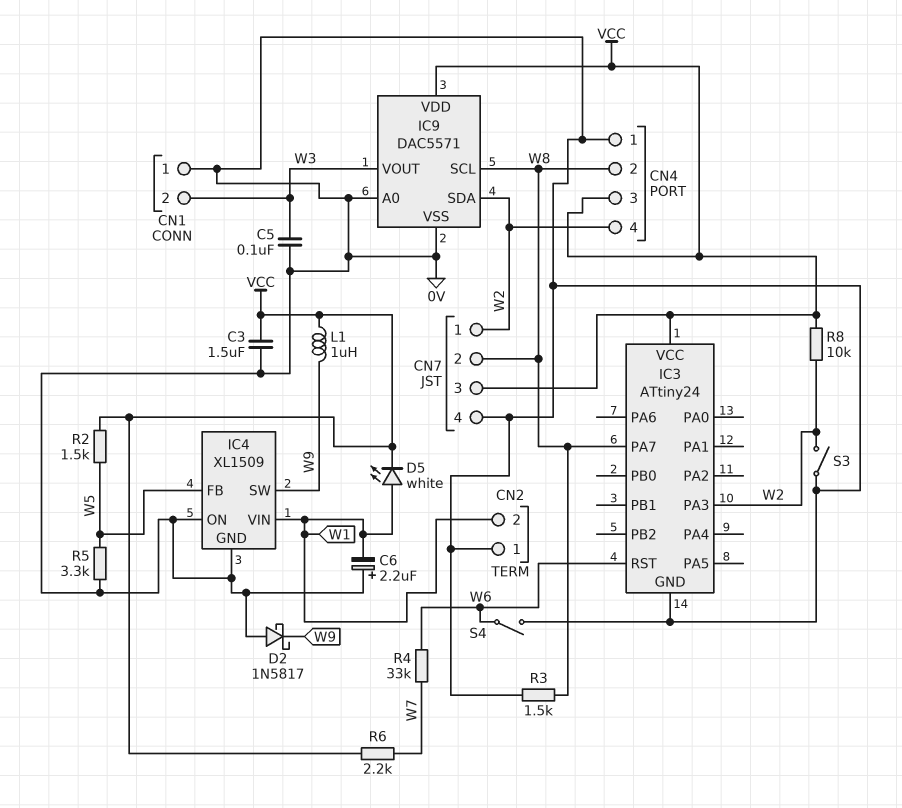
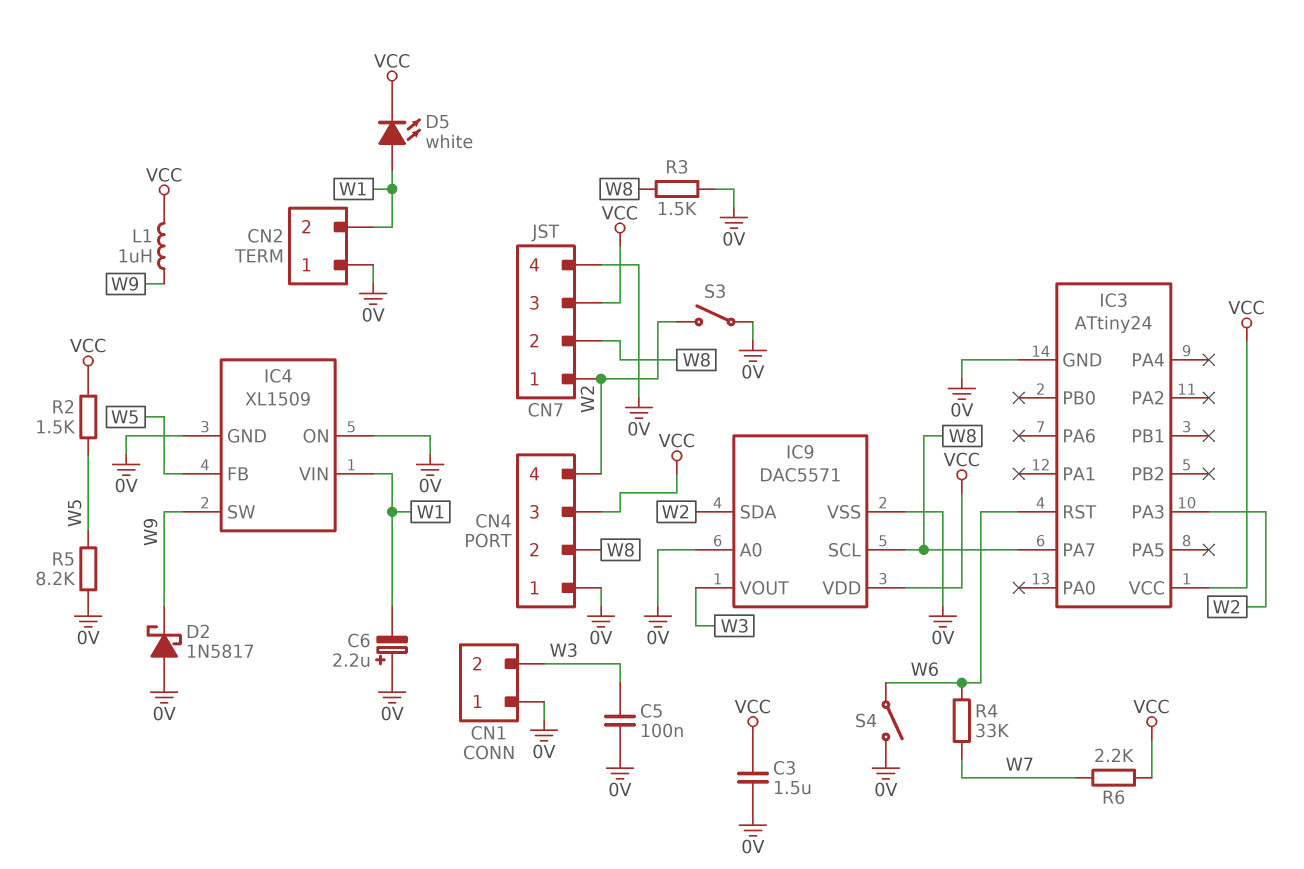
R5: 3.3k (0V, W5) -> 8.2k (0V, W5)
R8: 10k (VCC, W2) -> none

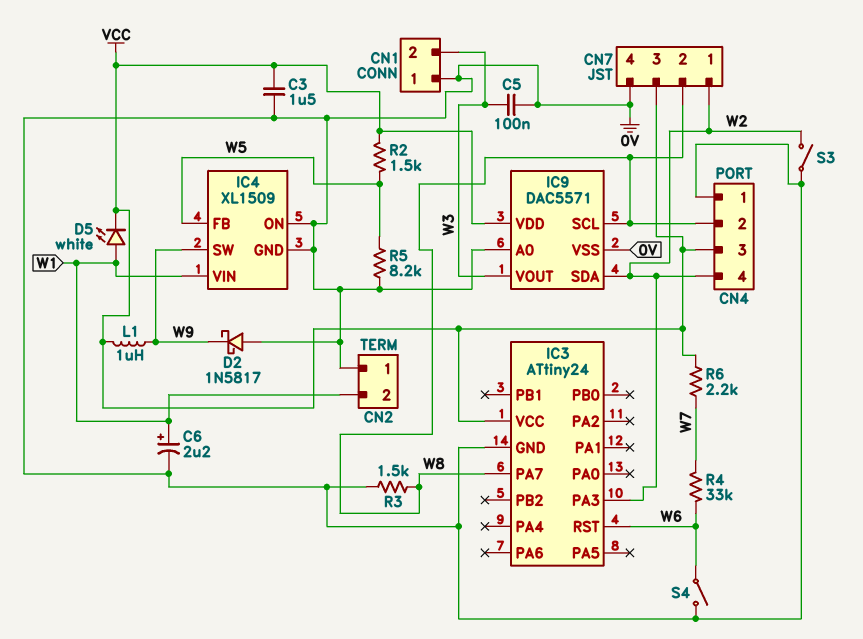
C6: 2.2uF (plus 0V, minus W1) -> 2.2uF (plus W1, minus 0V)

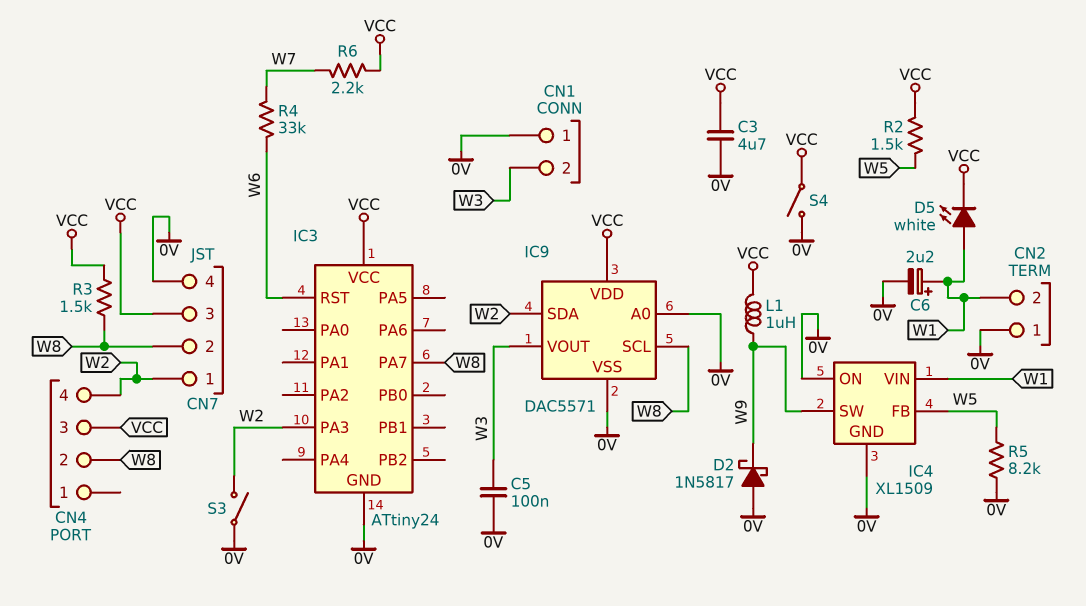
C3: 1.5uF (0V, VCC) -> 4.7uF (0V, VCC)
CN4 pin 1: 0V -> none
R3: 1.5k (0V, W8) -> 1.5k (VCC, W8)
S4: switch (0V, W6) -> switch (0V, VCC)

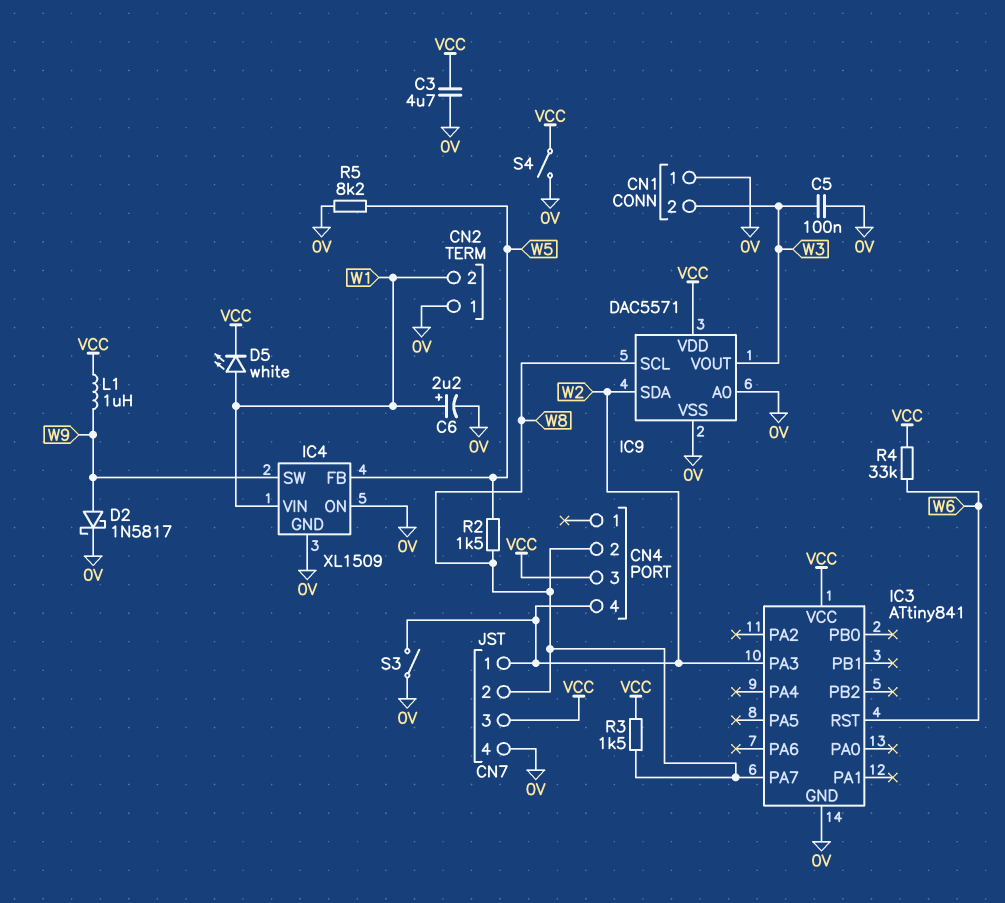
D2: schottky 1N5817 (A 0V, K W9) -> schottky 1N5817 (A W9, K 0V)
IC3: ATtiny24 -> ATtiny841
R2: 1.5k (VCC, W5) -> 1.5k (W5, W8)
R4: 33k (W6, W7) -> 33k (VCC, W6)
R6: 2.2k (VCC, W7) -> none

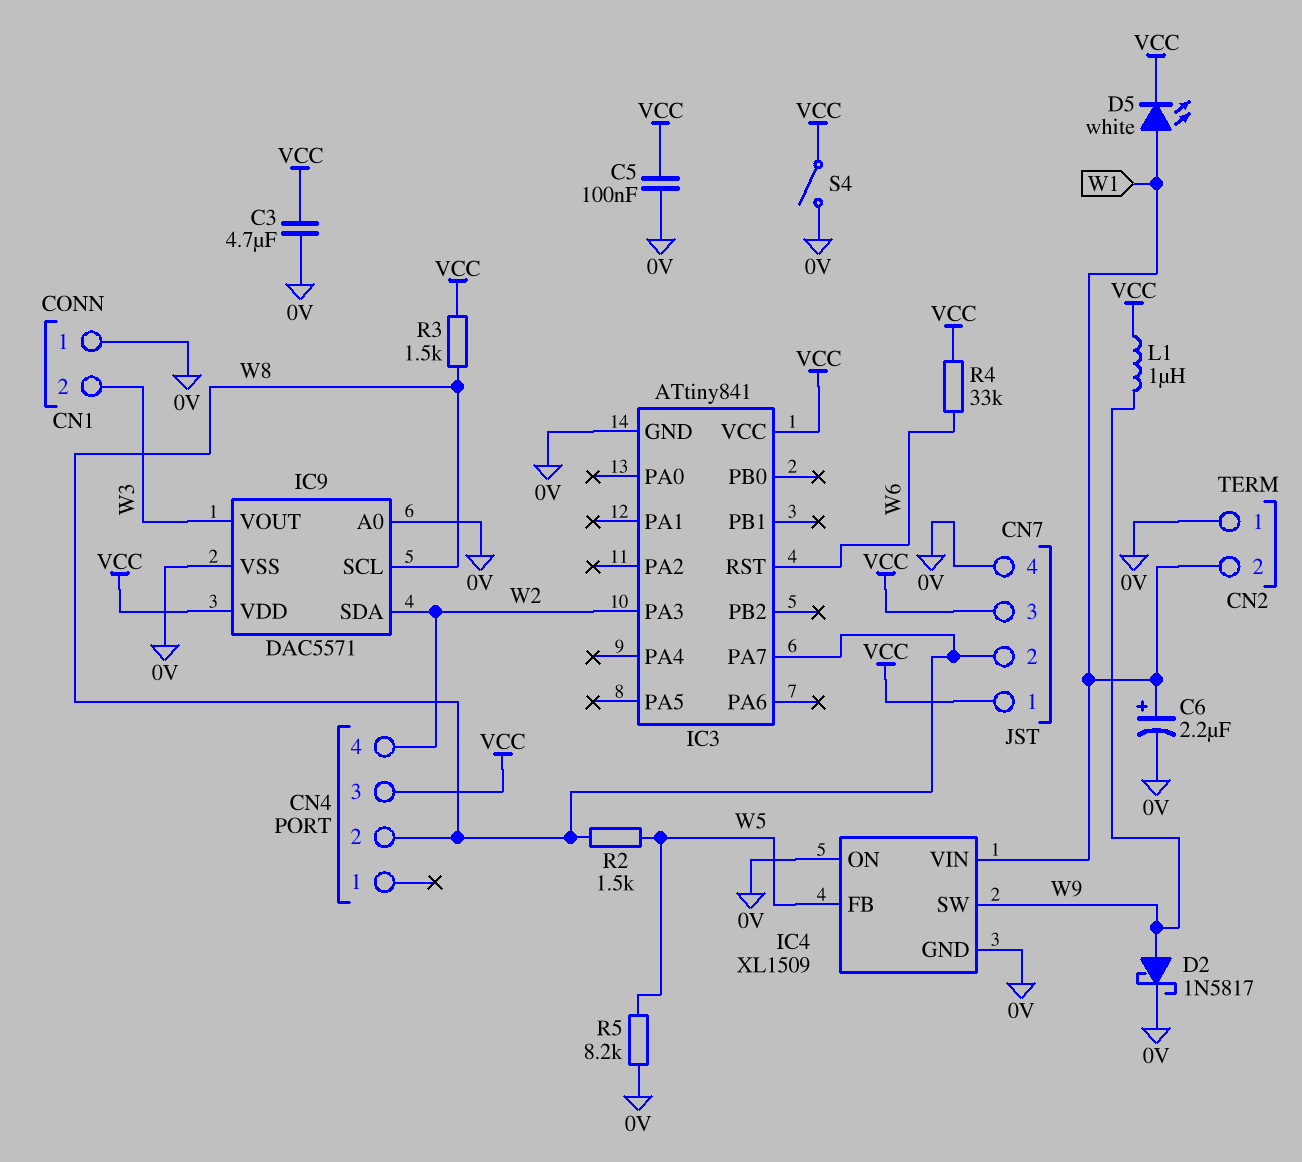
C5: 100nF (0V, W3) -> 100nF (0V, VCC)
CN7 pin 1: W2 -> VCC
S3: switch (0V, W2) -> none

